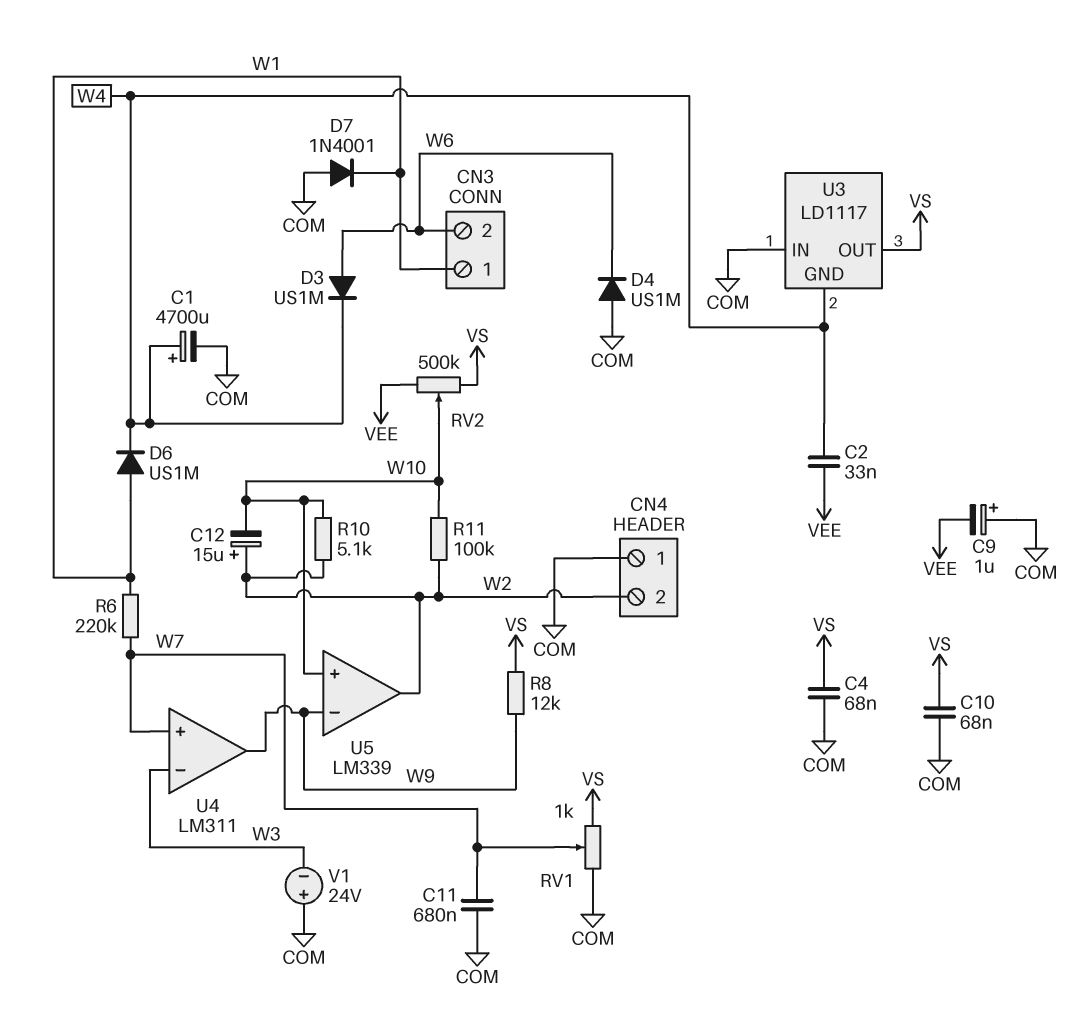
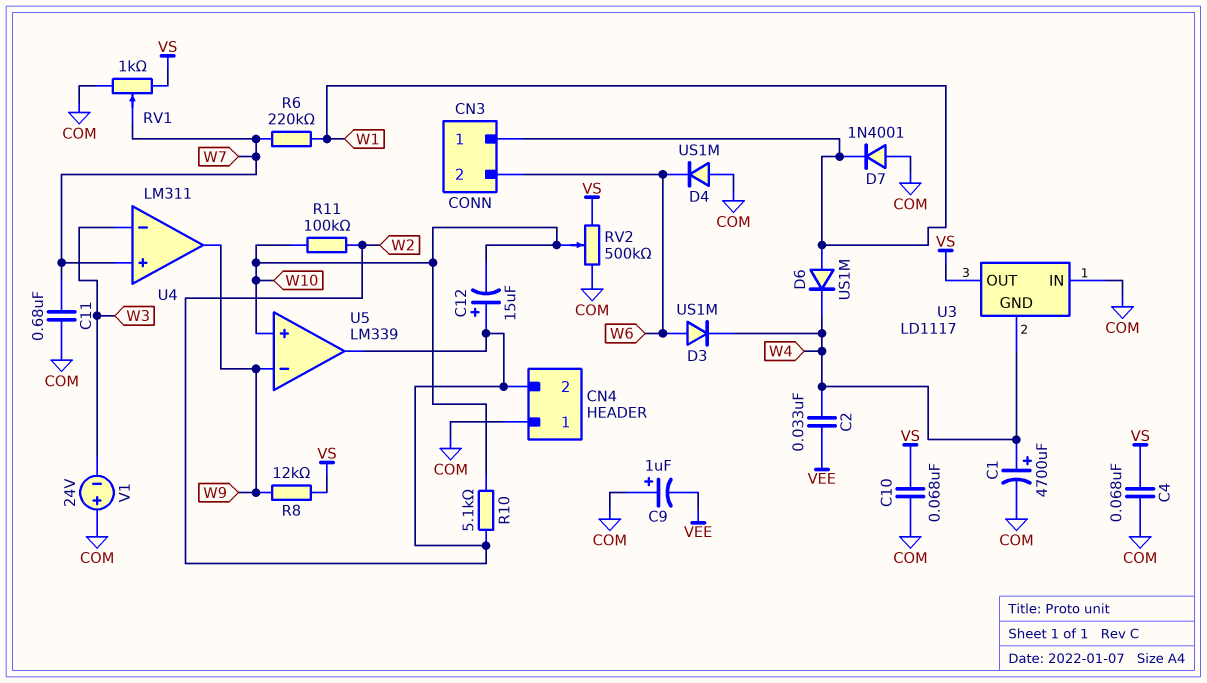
RV2: 500k (VEE, VS, wiper W10) -> 500k (COM, VS, wiper W10)

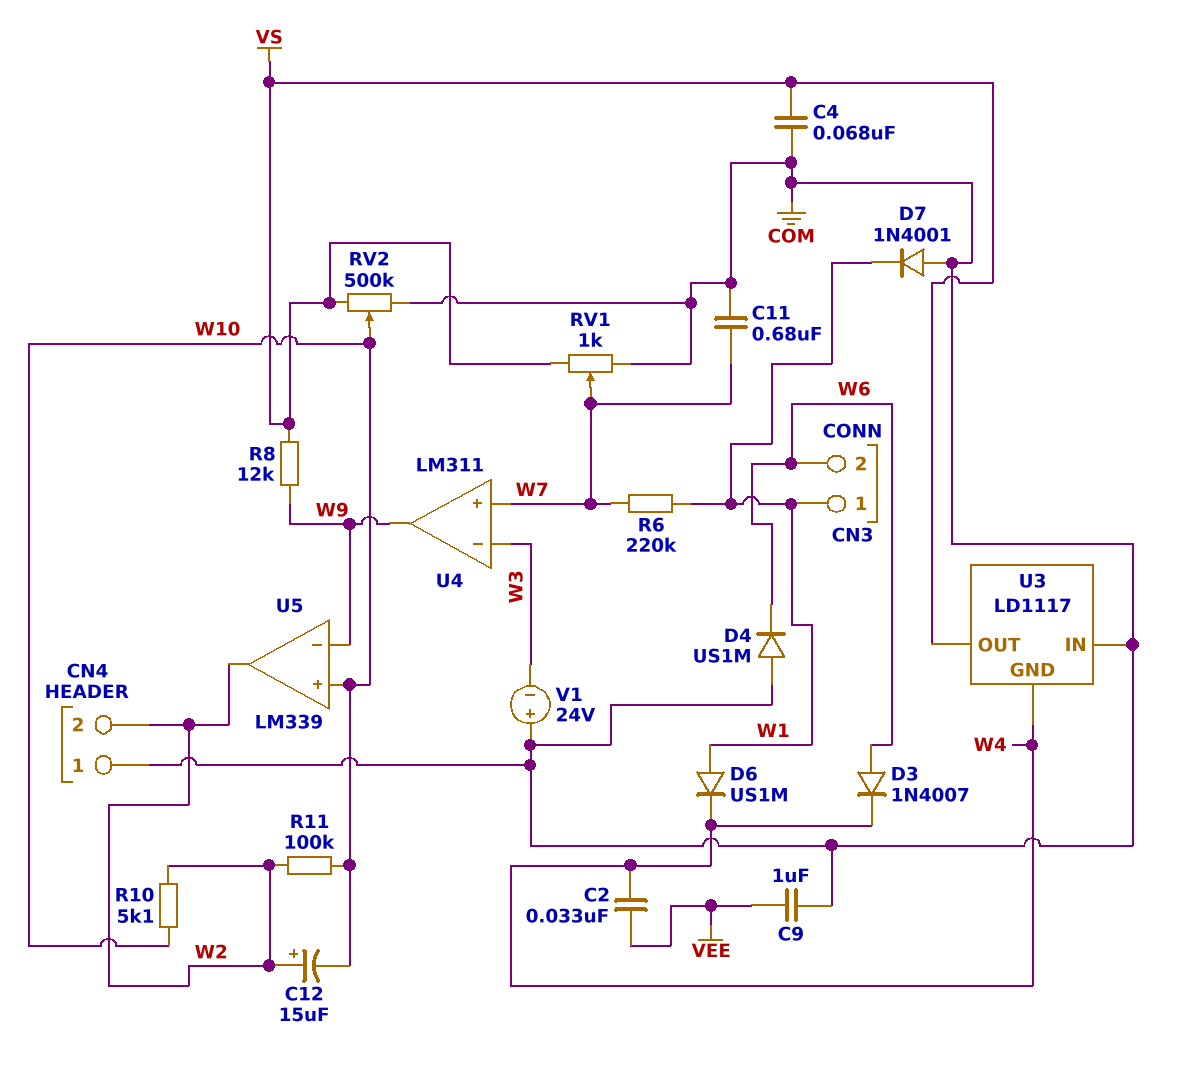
C1: 4700uF (plus W4, minus COM) -> none
C9: 1uF (plus COM, minus VEE) -> 1uF (COM, VEE)
C10: 68nF (COM, VS) -> none
D3: diode US1M (A W6, K W4) -> diode 1N4007 (A W6, K W4)

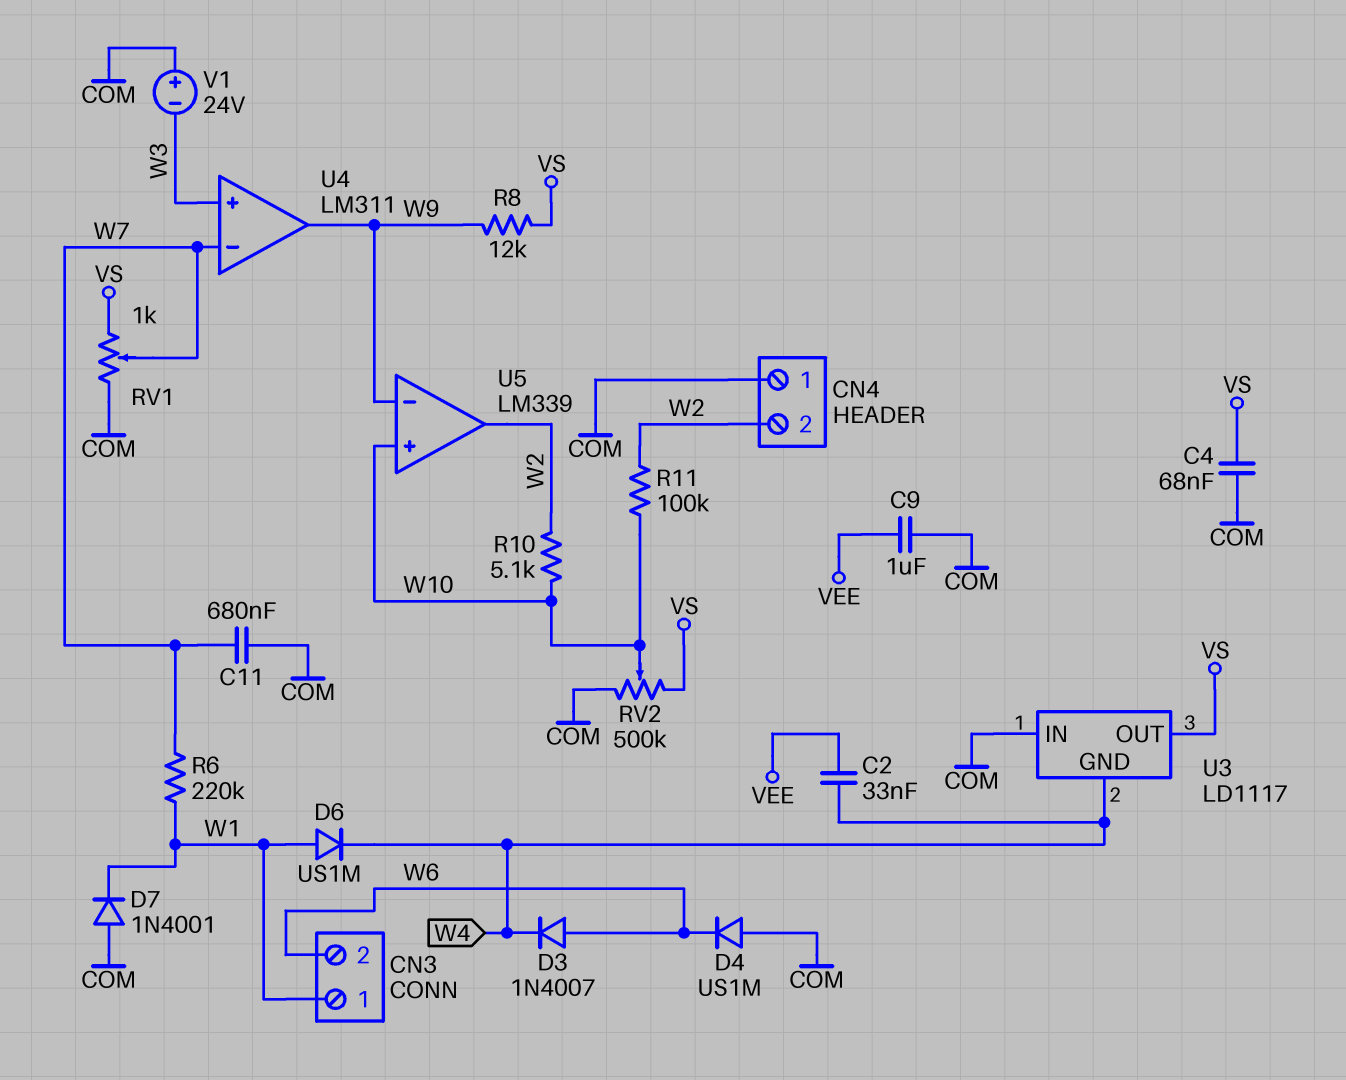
C12: 15uF (plus W2, minus W10) -> none
U4 pin in+: W7 -> W3
U4 pin in-: W3 -> W7

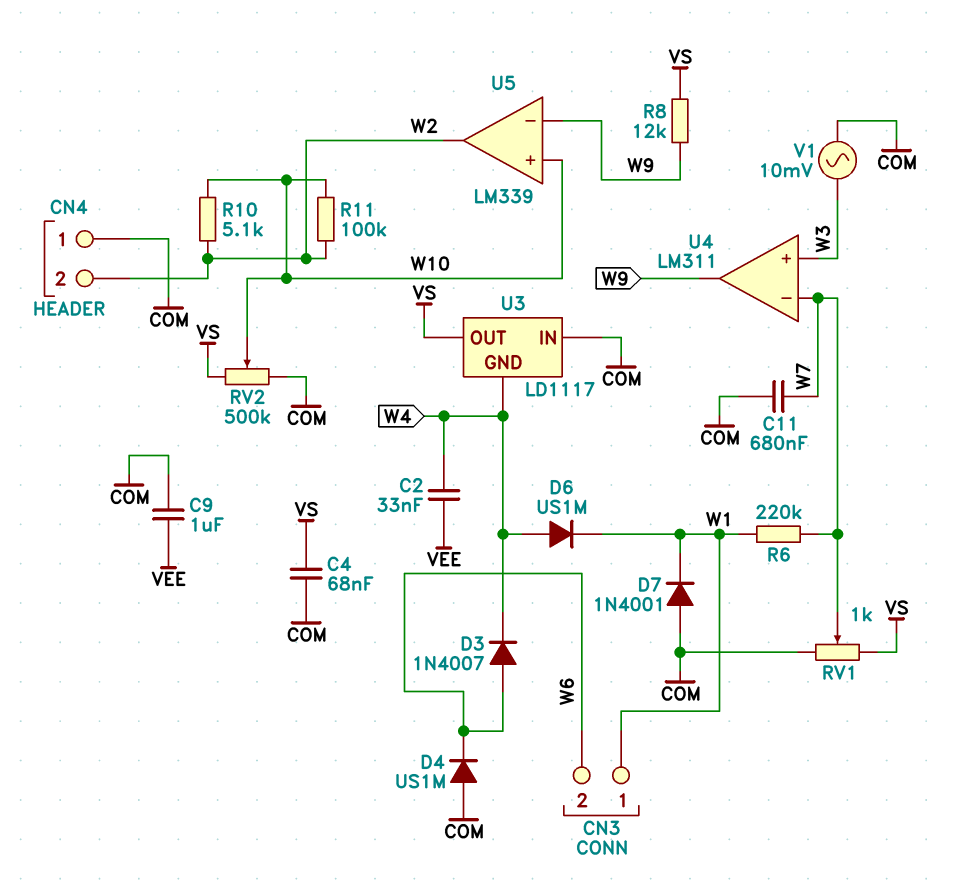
D6: diode US1M (A W1, K W4) -> diode US1M (A W4, K W1)
V1: 24V (plus COM, minus W3) -> AC 10mV (COM, W3)

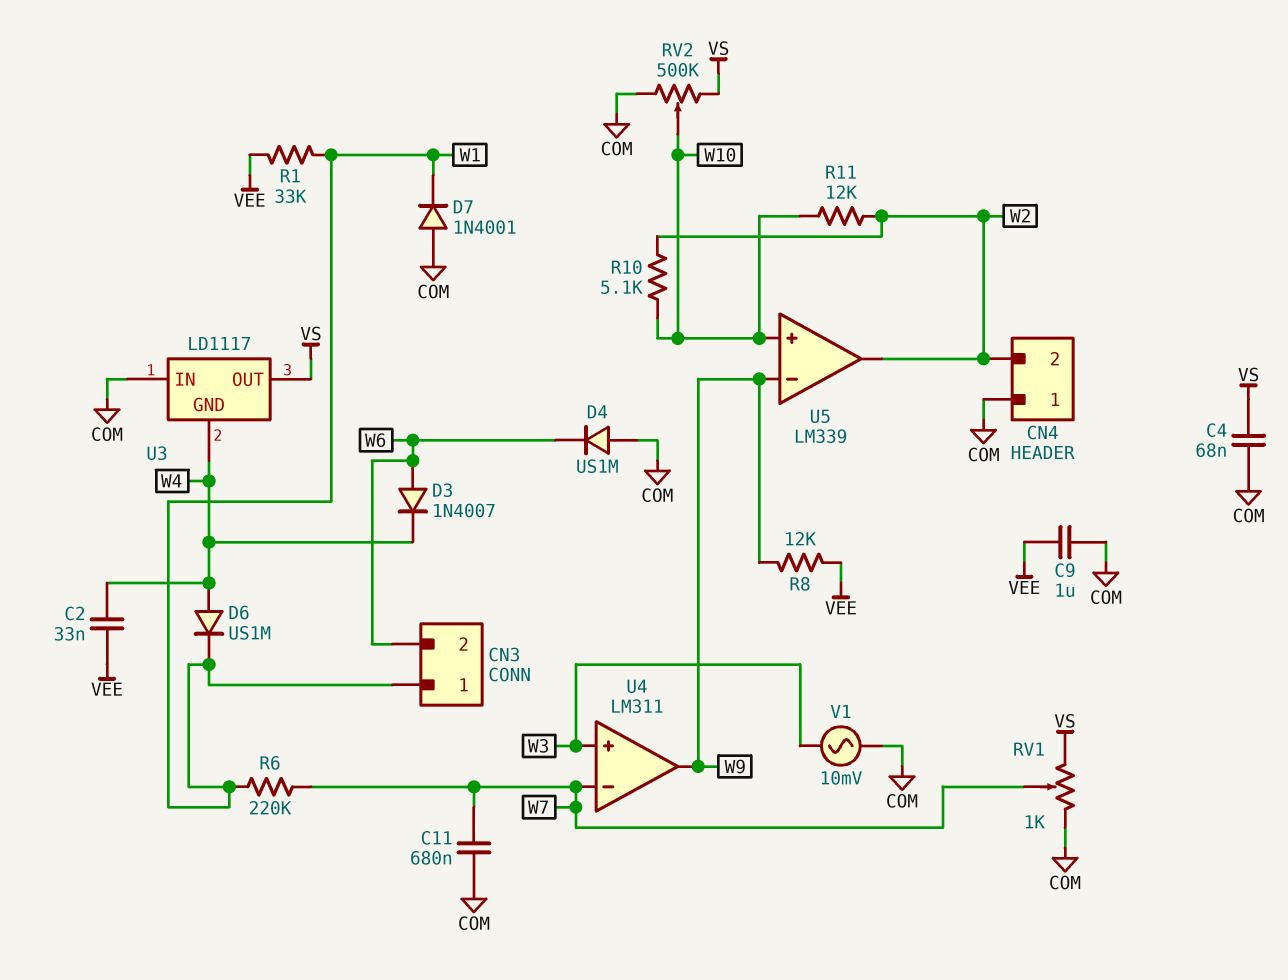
R1: none -> 33k (VEE, W1)
R8: 12k (VS, W9) -> 12k (VEE, W9)
R11: 100k (W2, W10) -> 12k (W2, W10)

